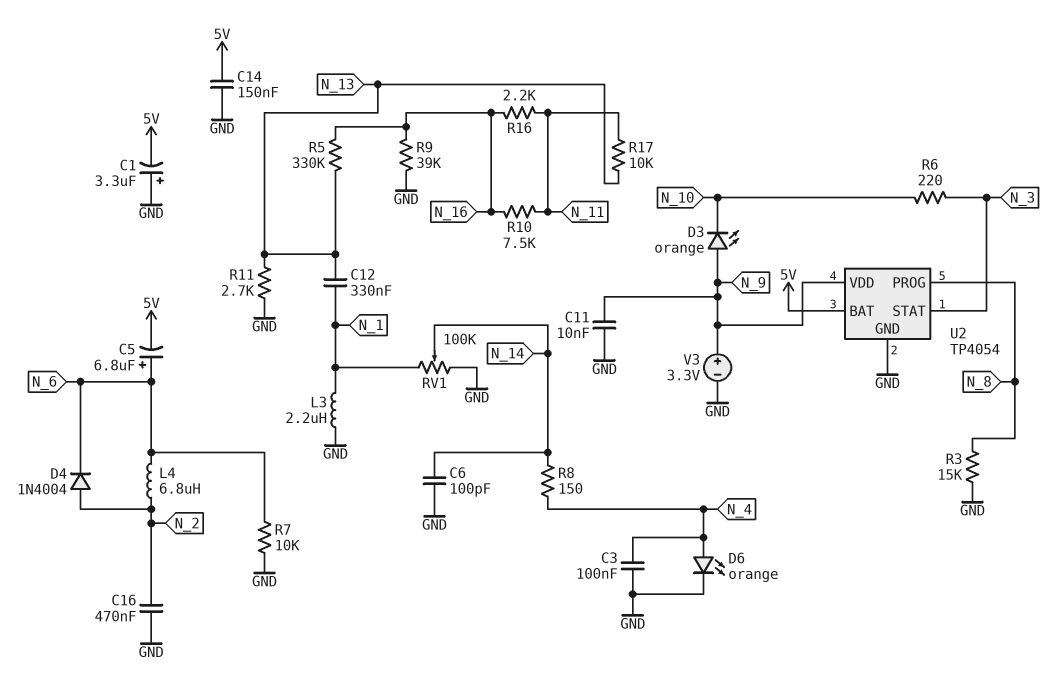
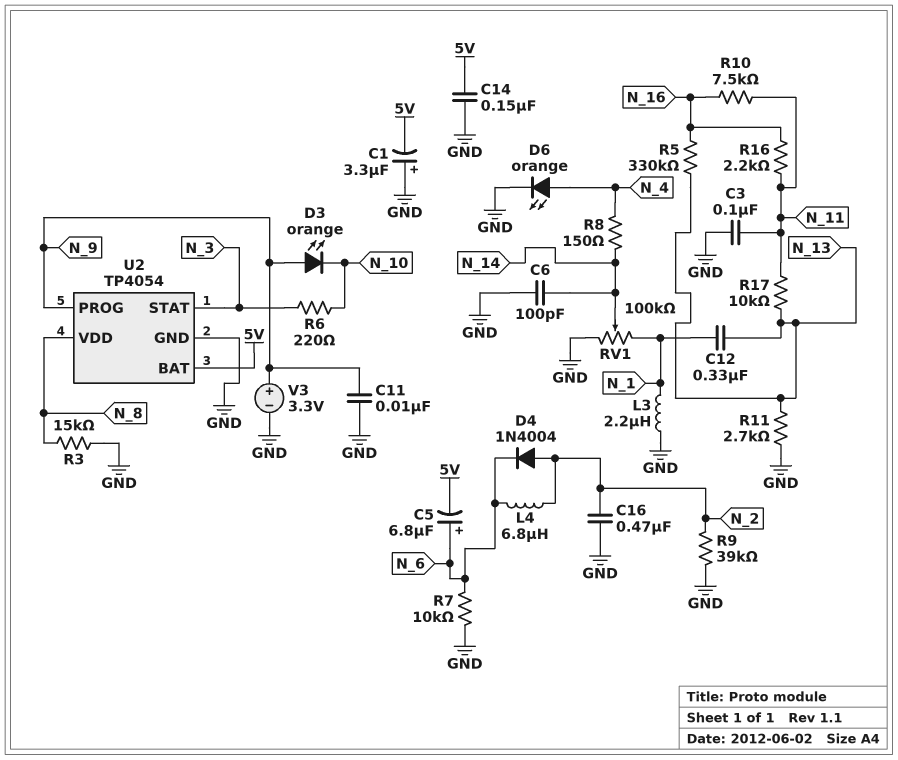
C3: 100nF (GND, N_4) -> 100nF (GND, N_11)
R9: 39k (GND, N_16) -> 39k (GND, N_2)
U2 pin PROG: N_8 -> N_9
U2 pin VDD: N_9 -> N_8

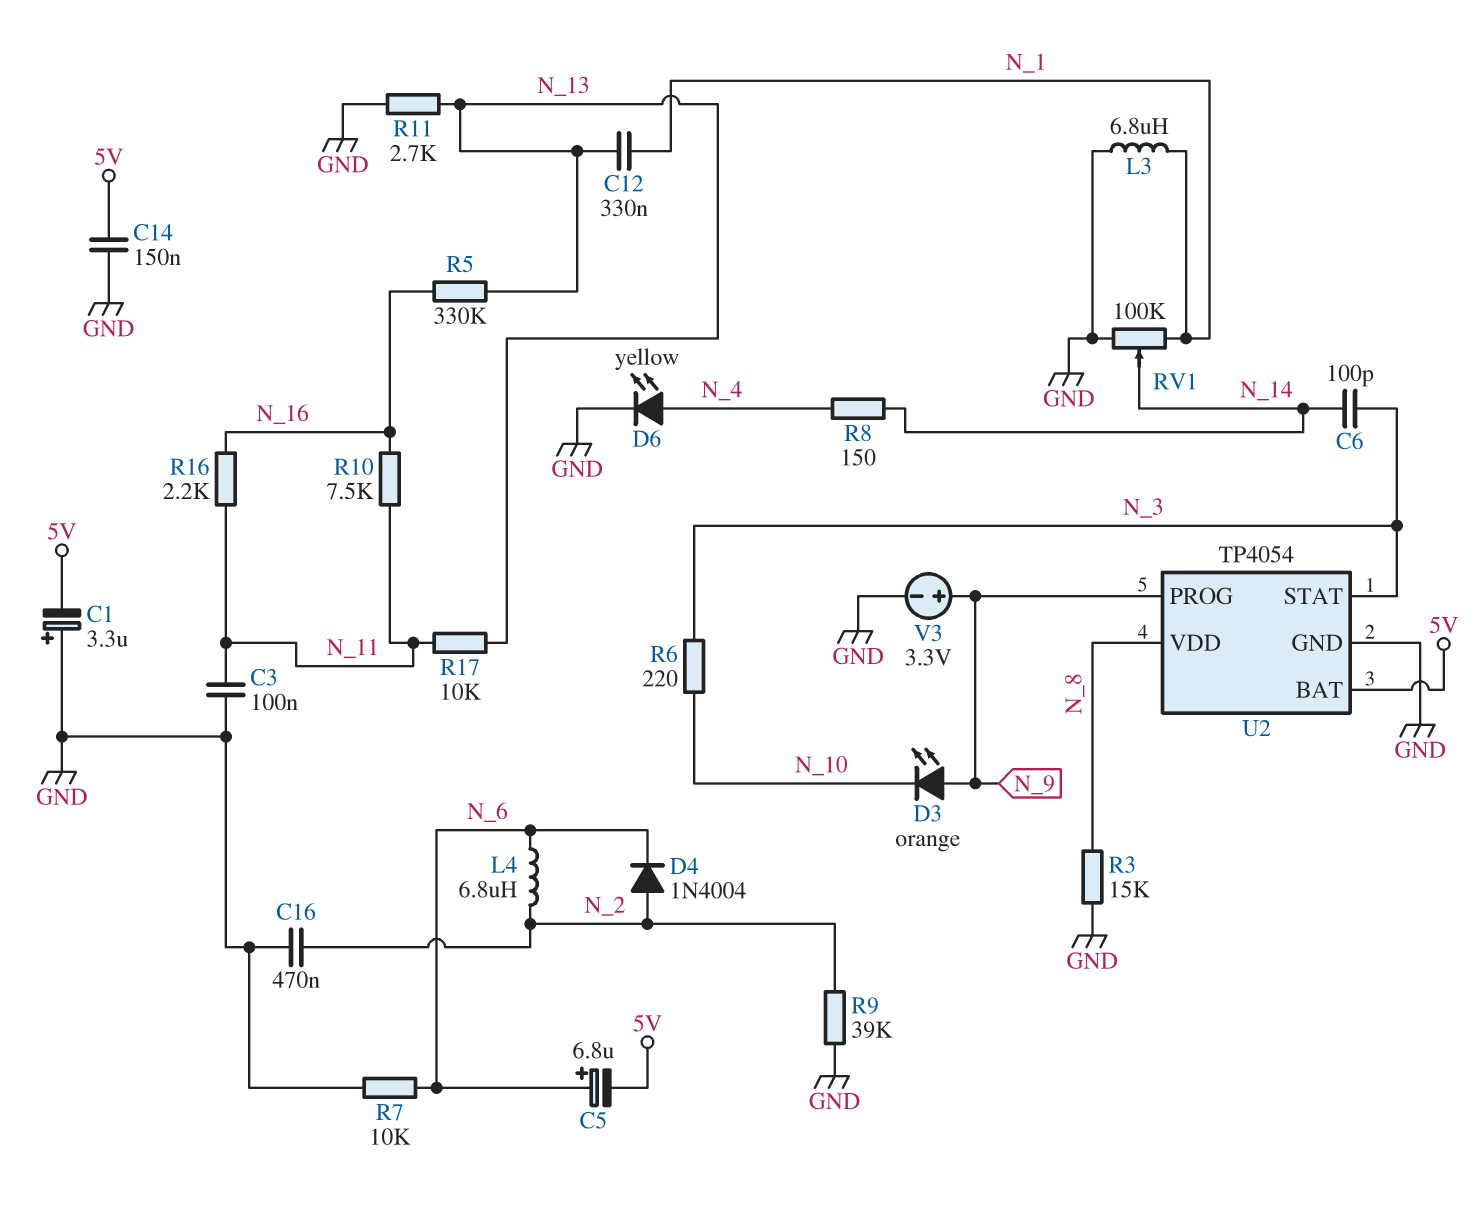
C6: 100pF (GND, N_14) -> 100pF (N_3, N_14)
C11: 10nF (GND, N_9) -> none
D6: LED orange (A N_4, K GND) -> LED yellow (A N_4, K GND)
L3: 2.2uH (GND, N_1) -> 6.8uH (GND, N_1)

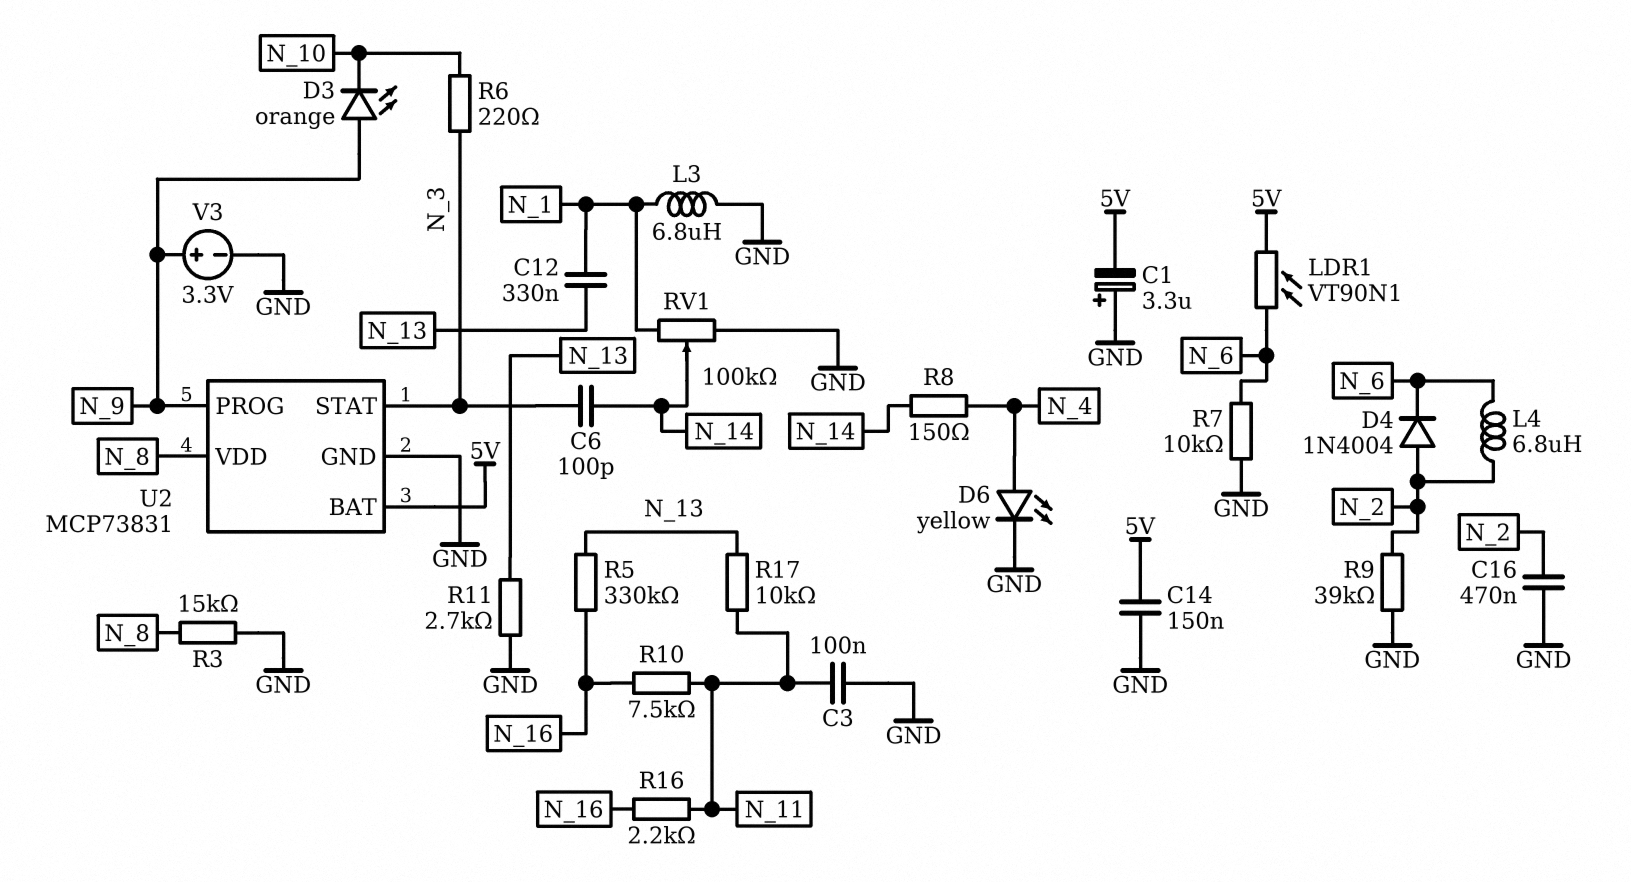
C5: 6.8uF (plus N_6, minus 5V) -> none
LDR1: none -> VT90N1 (5V, N_6)
U2: TP4054 -> MCP73831

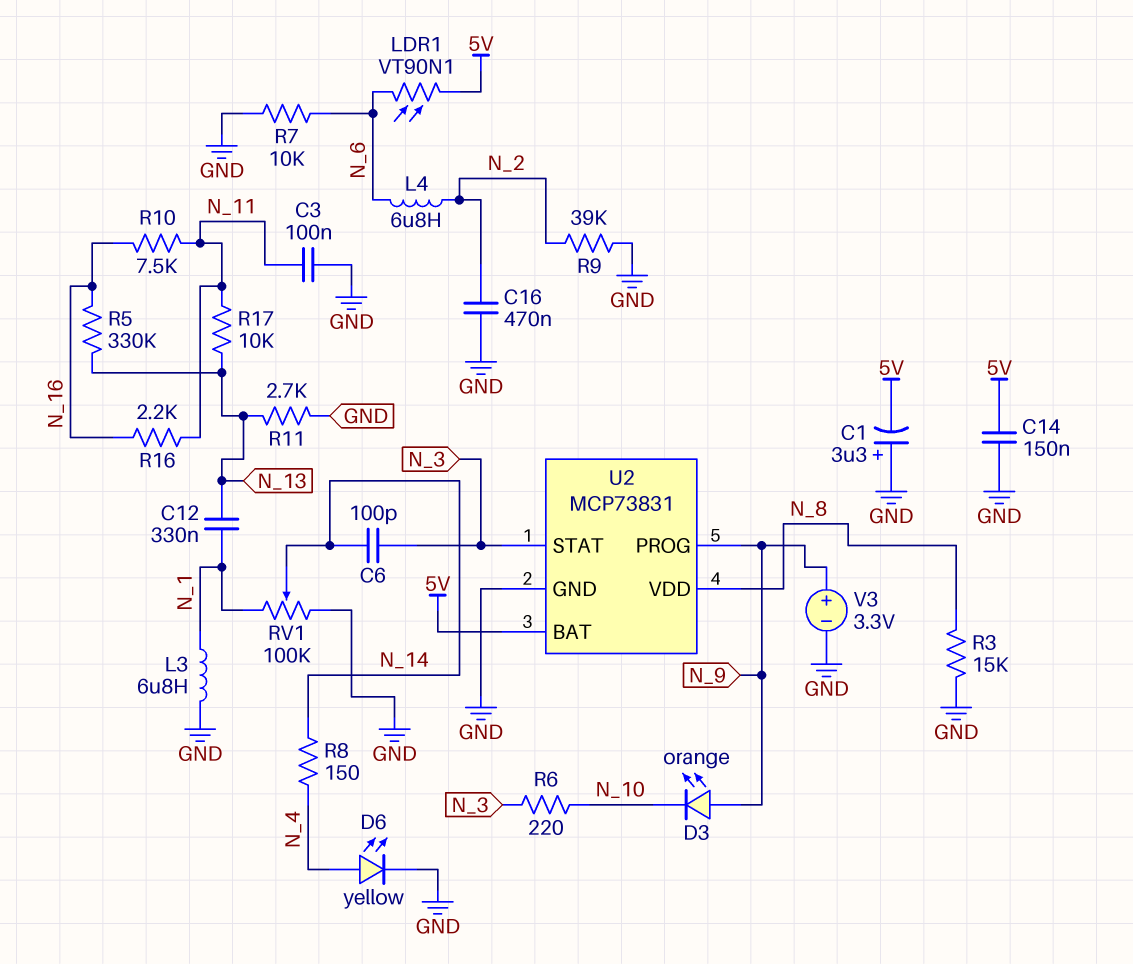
D4: diode 1N4004 (A N_2, K N_6) -> none

